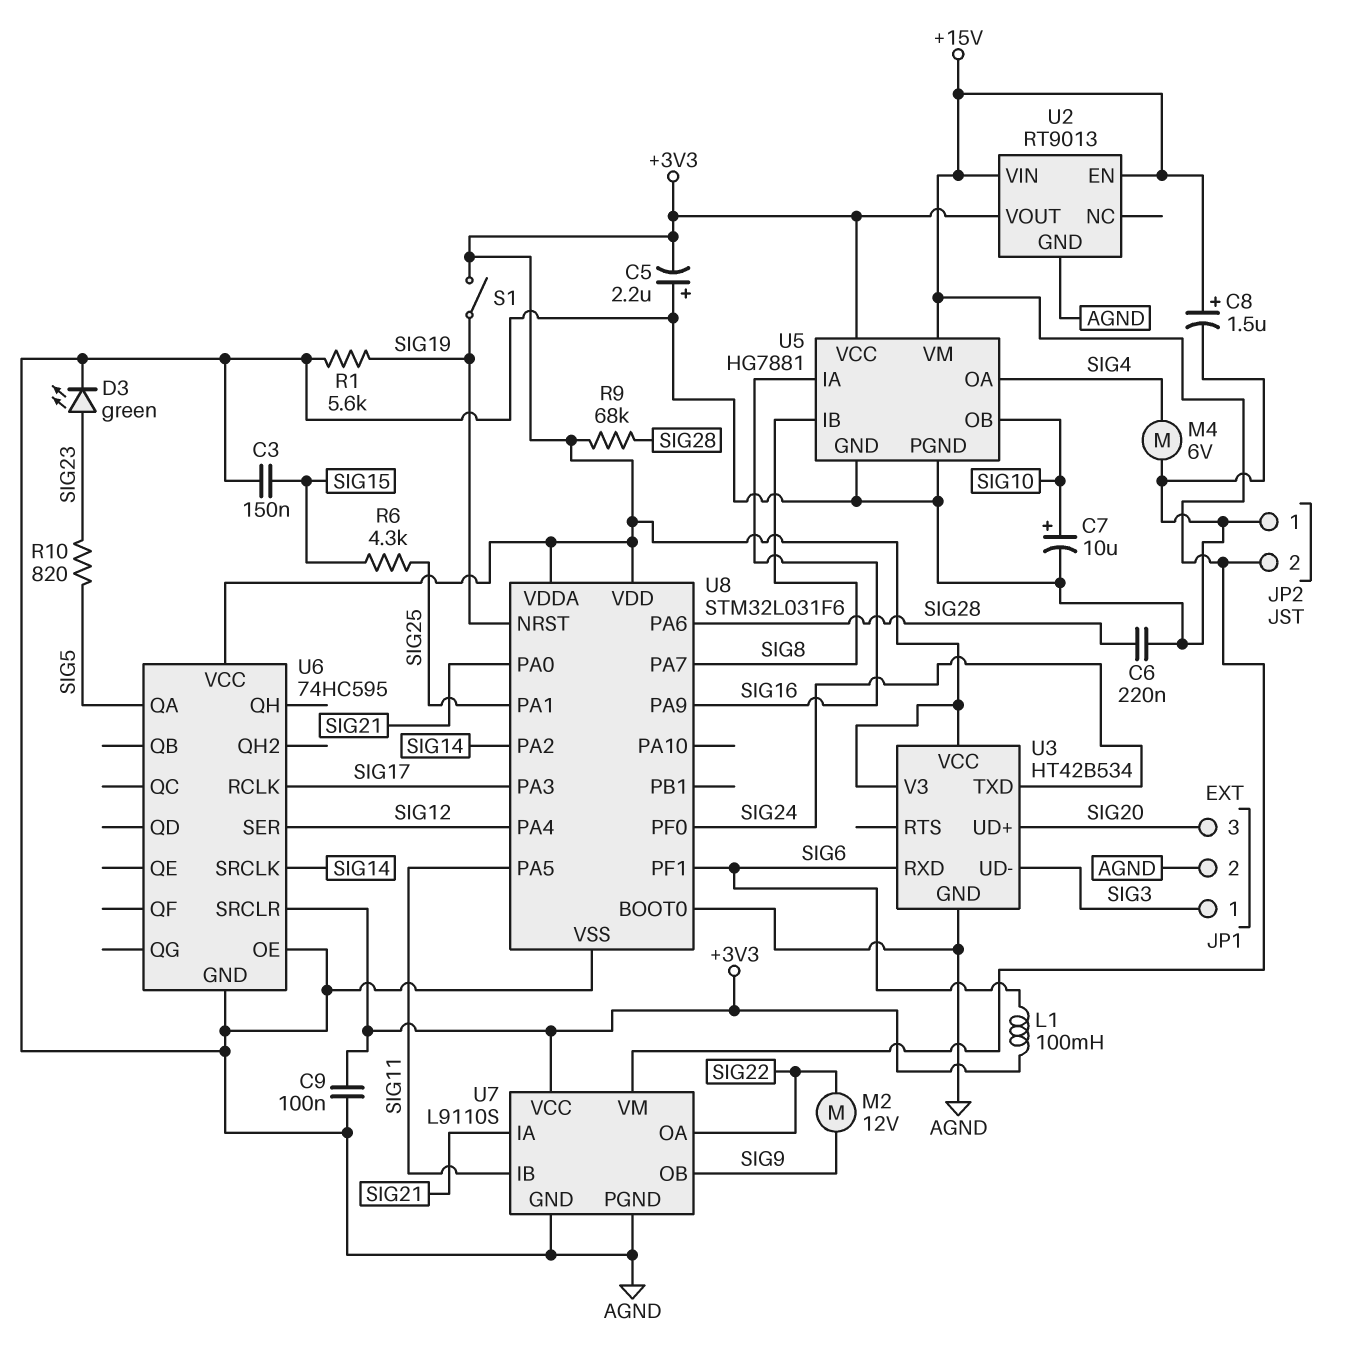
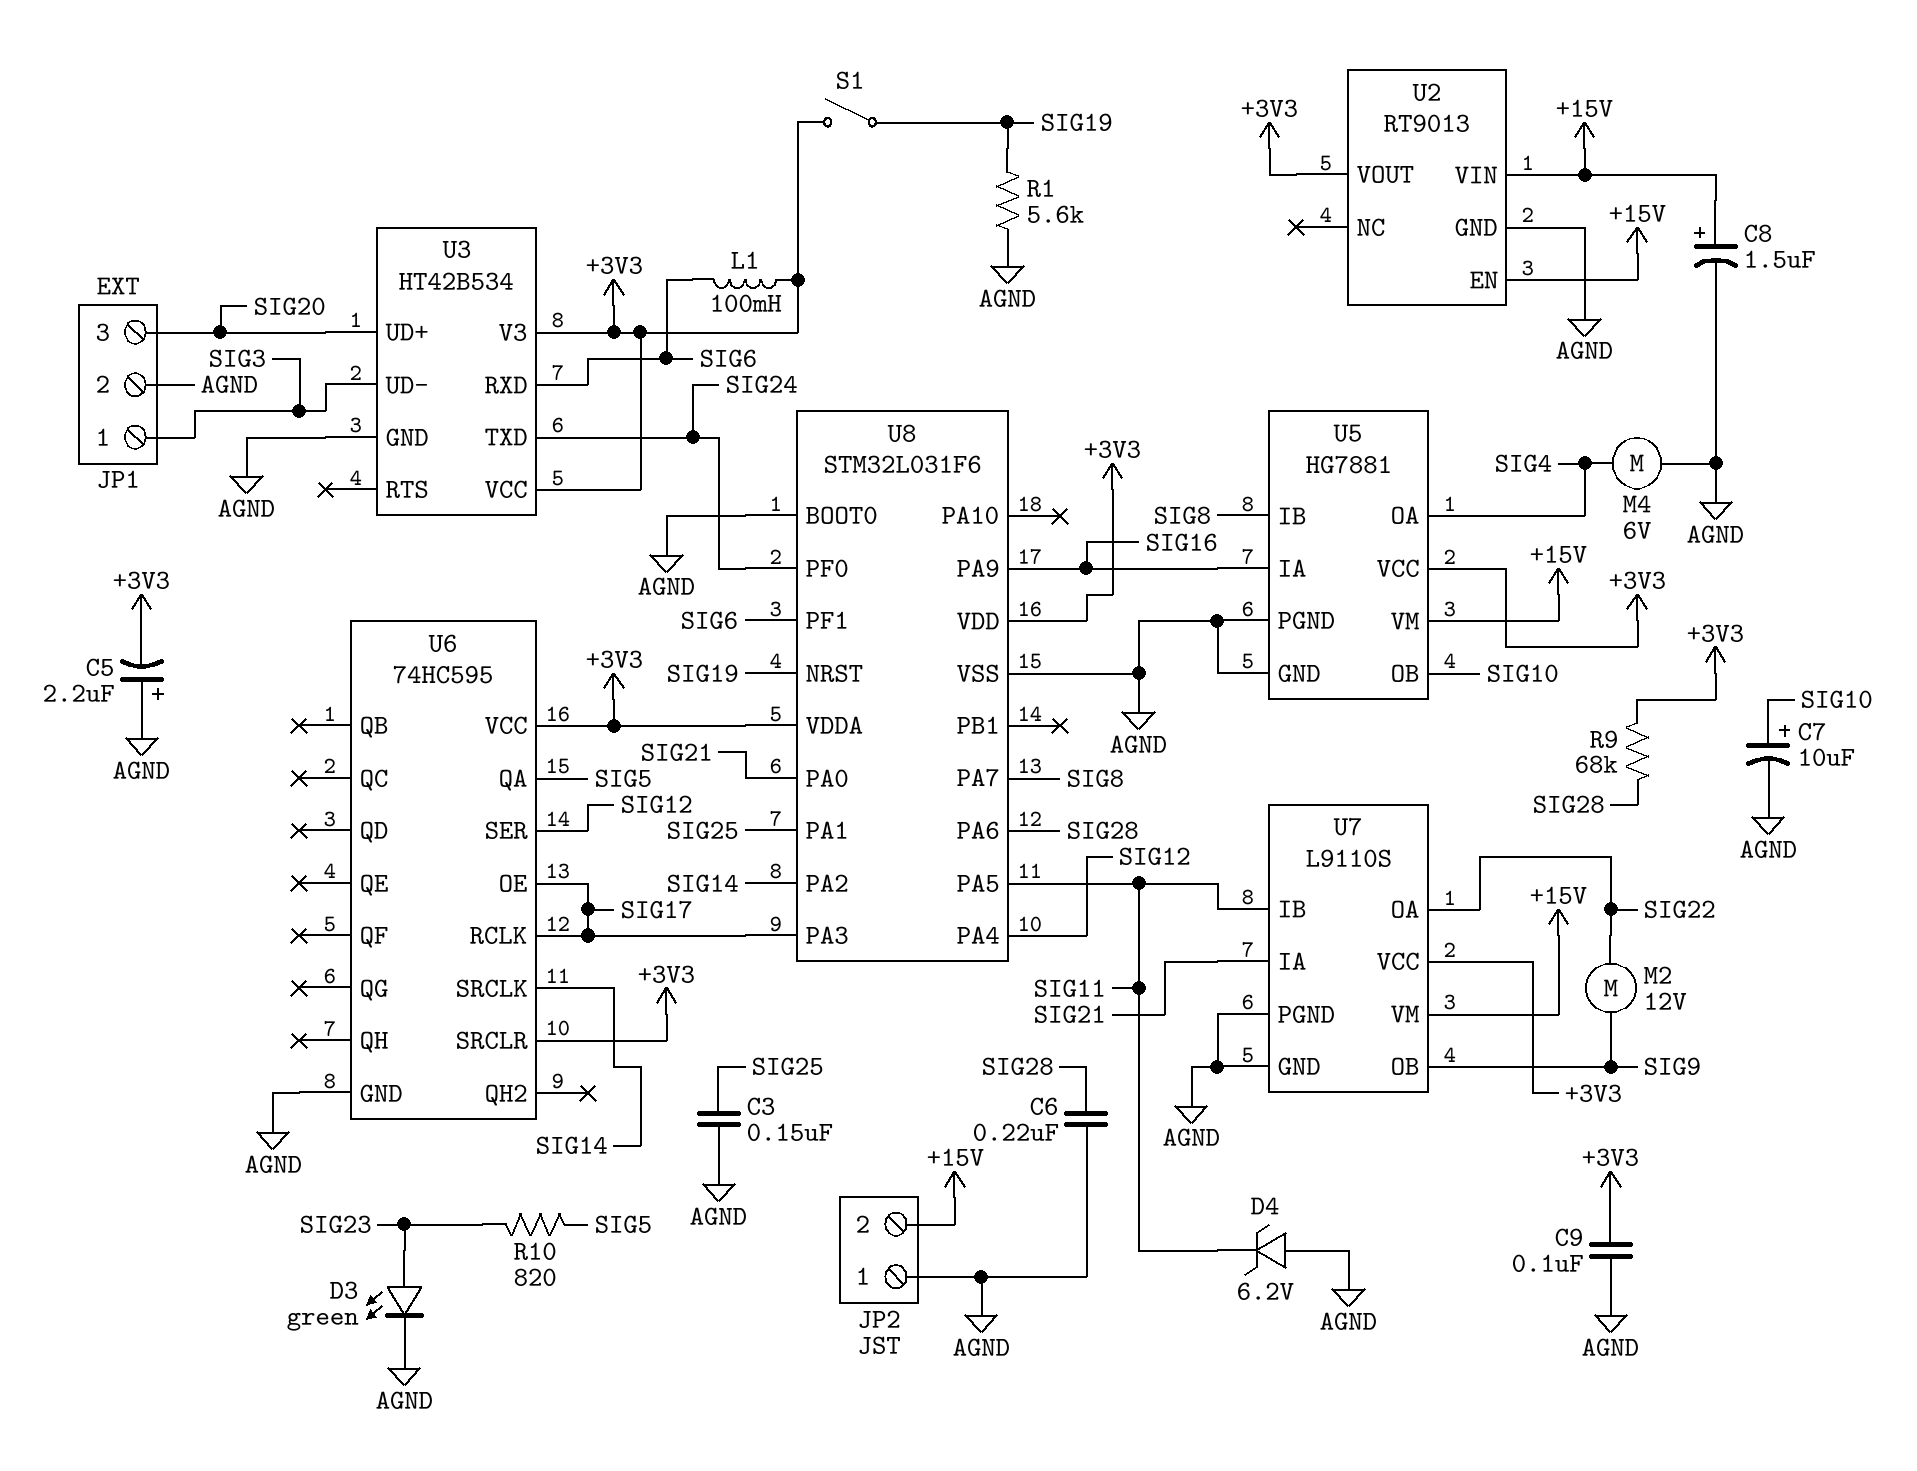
C3: 150nF (AGND, SIG15) -> 150nF (AGND, SIG25)
D4: none -> zener 6.2V (A AGND, K SIG11)
R6: 4.3k (SIG15, SIG25) -> none
U6 pin OE: AGND -> SIG17

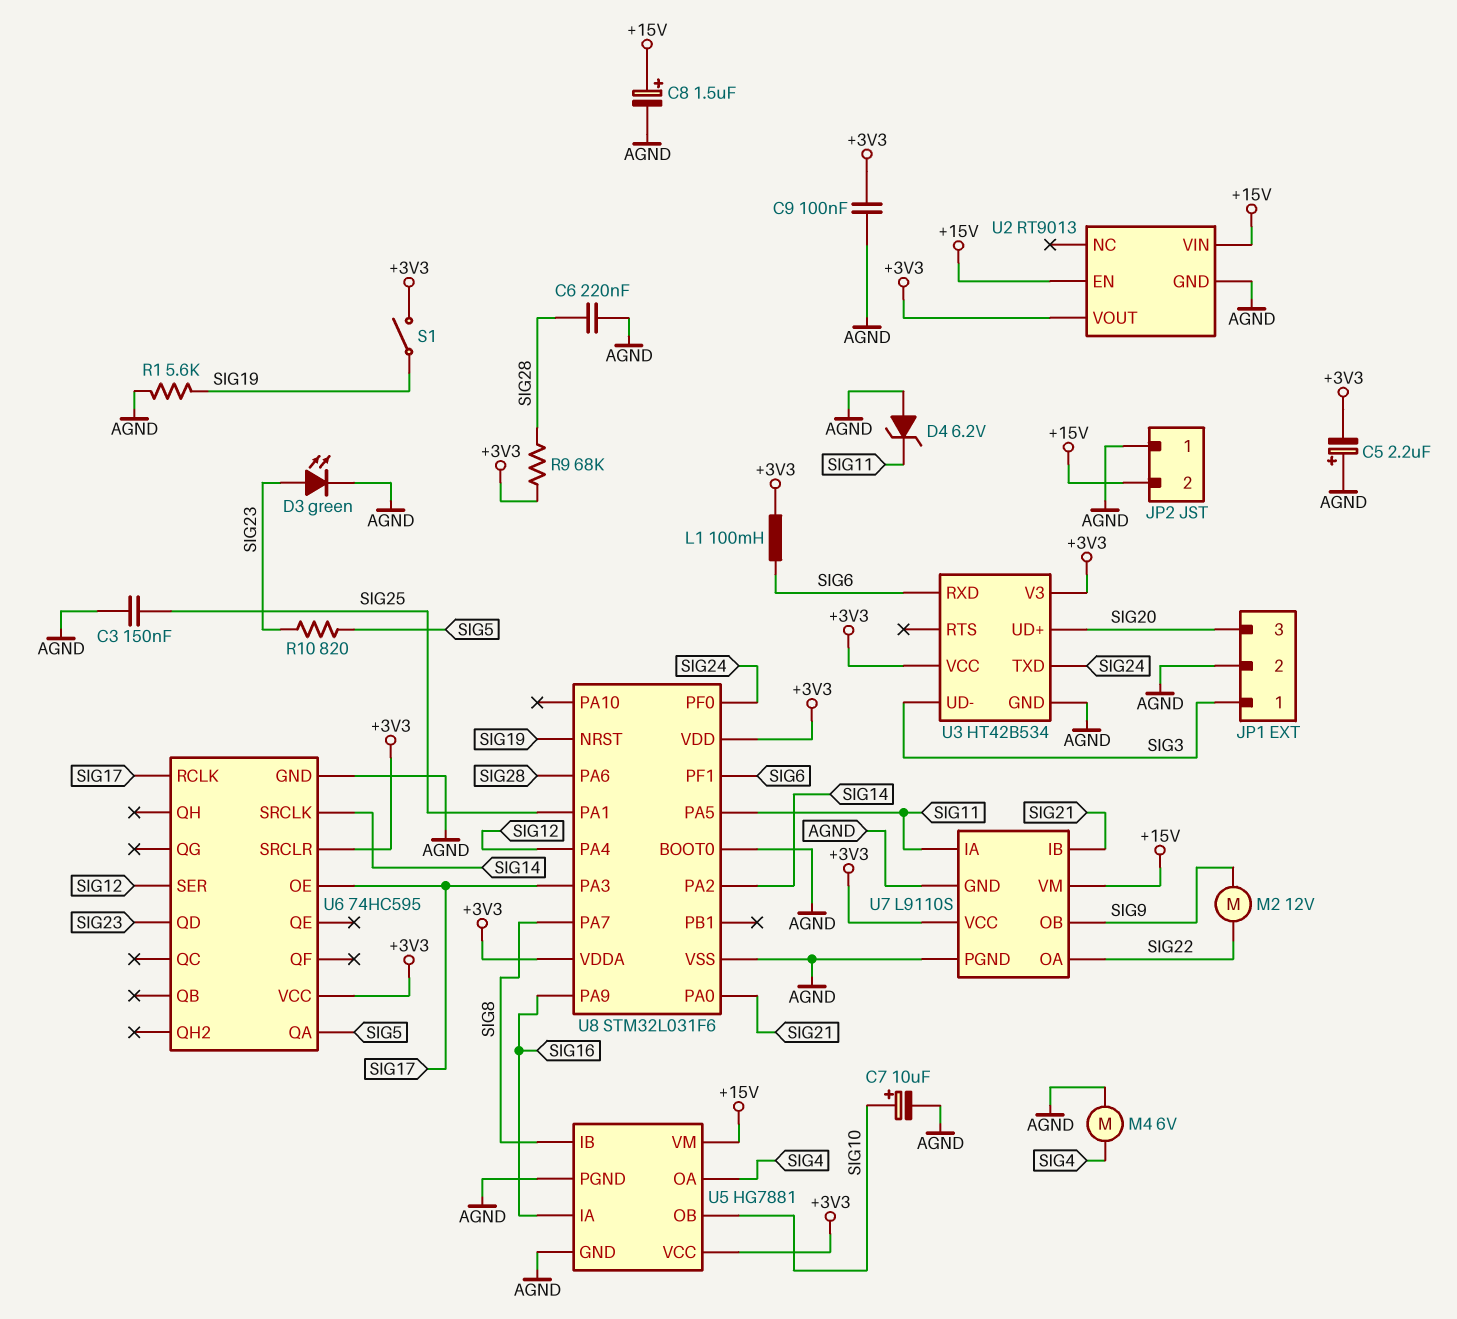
U6 pin QD: none -> SIG23
U7 pin IA: SIG21 -> SIG11
U7 pin IB: SIG11 -> SIG21

